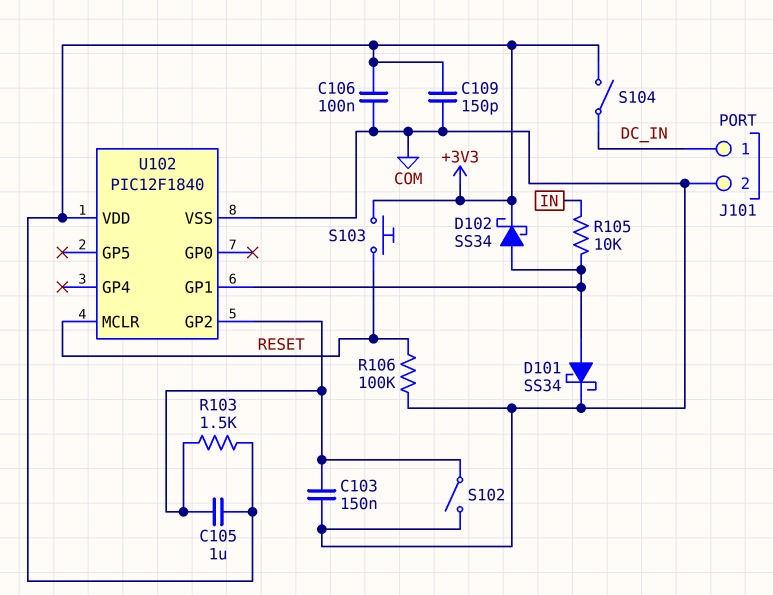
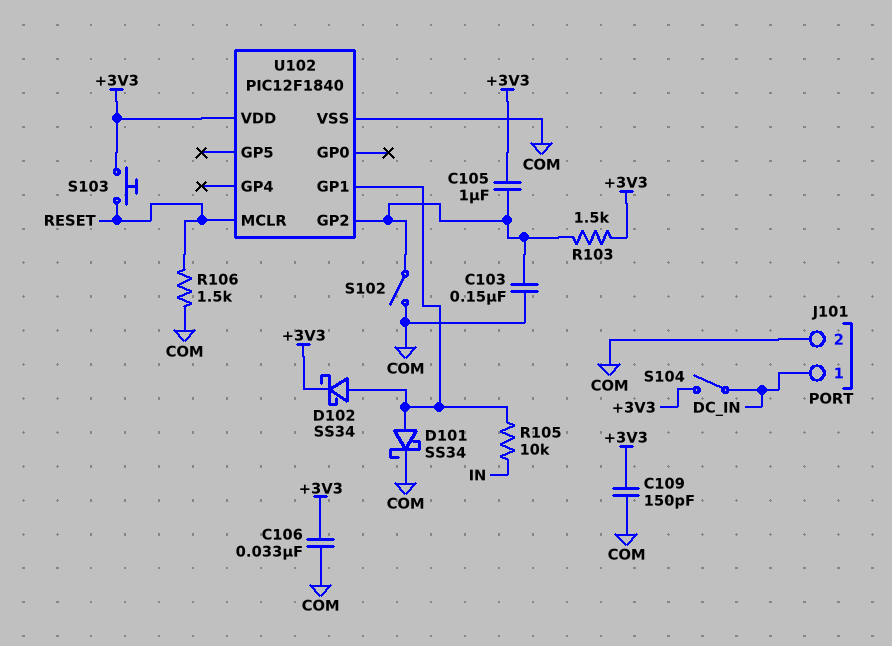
C106: 100nF (+3V3, COM) -> 33nF (+3V3, COM)
R106: 100k (COM, RESET) -> 1.5k (COM, RESET)

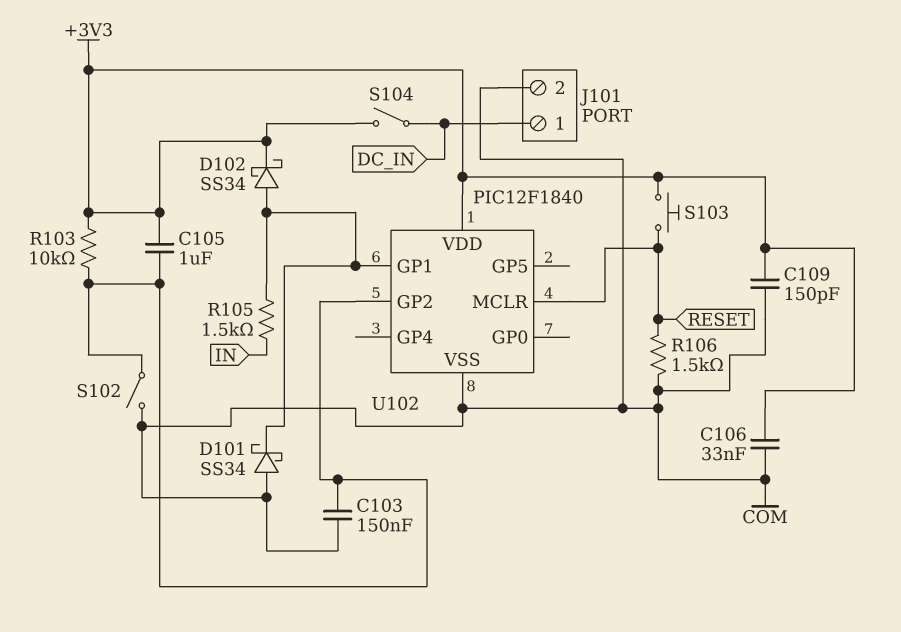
D101: schottky SS34 (A U102/GP1, K COM) -> schottky SS34 (A COM, K U102/GP1)
R103: 1.5k (+3V3, U102/GP2) -> 10k (+3V3, U102/GP2)
R105: 10k (IN, U102/GP1) -> 1.5k (IN, U102/GP1)

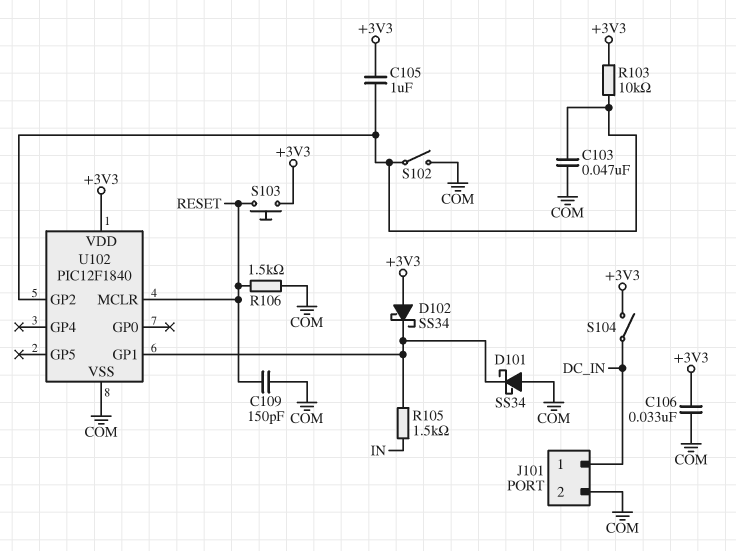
C103: 150nF (COM, U102/GP2) -> 47nF (COM, U102/GP2)
C109: 150pF (+3V3, COM) -> 150pF (COM, RESET)
D102: schottky SS34 (A U102/GP1, K +3V3) -> schottky SS34 (A +3V3, K U102/GP1)

